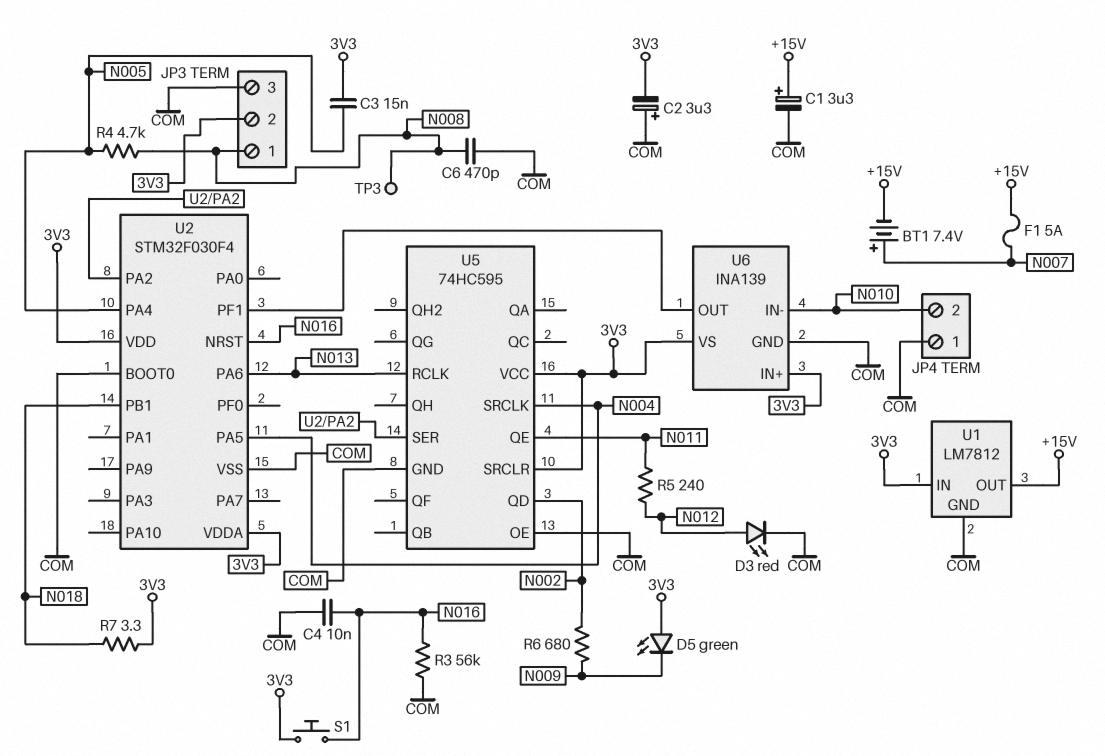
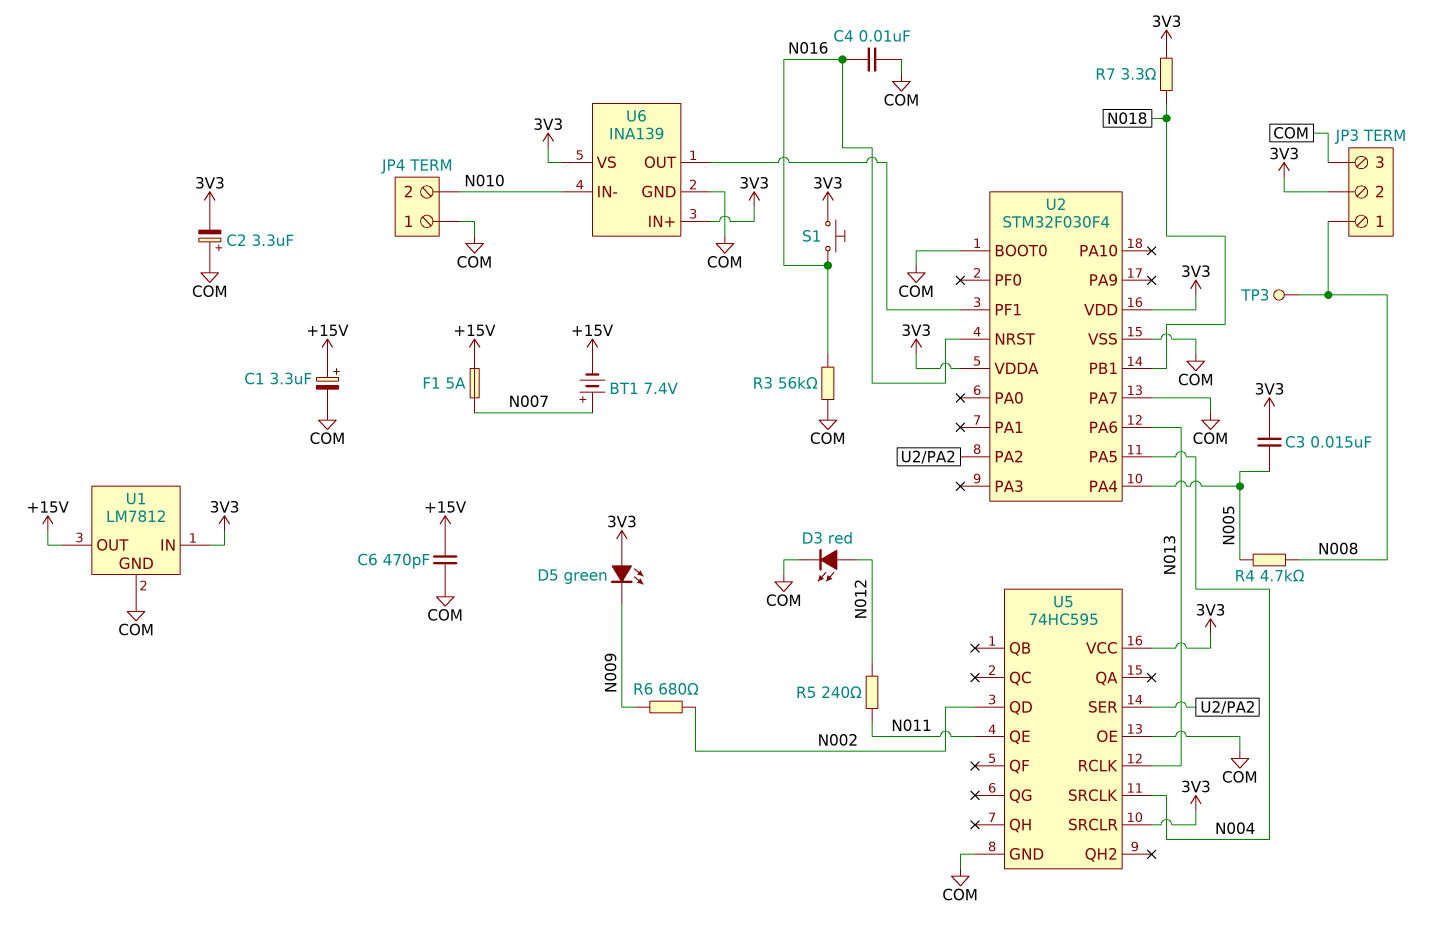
C6: 470pF (COM, N008) -> 470pF (+15V, COM)
U2 pin PA7: none -> COM

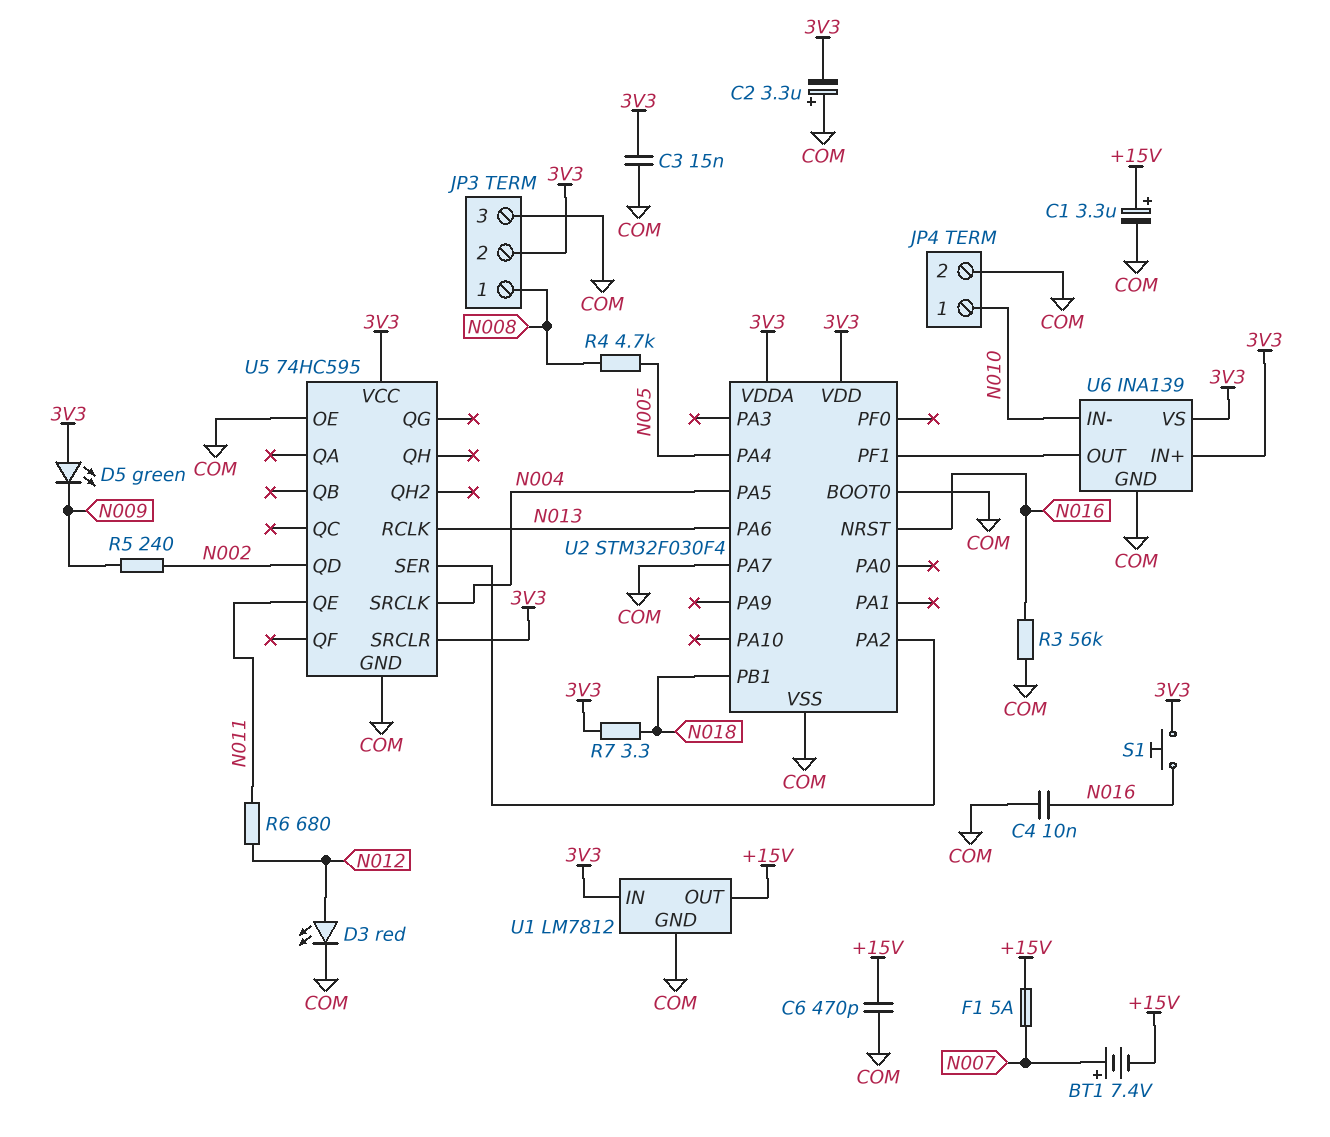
C3: 15nF (3V3, N005) -> 15nF (3V3, COM)
JP4 pin 1: COM -> N010
JP4 pin 2: N010 -> COM
R5: 240 (N011, N012) -> 240 (N002, N009)
R6: 680 (N002, N009) -> 680 (N011, N012)
TP3: test point (N008) -> none

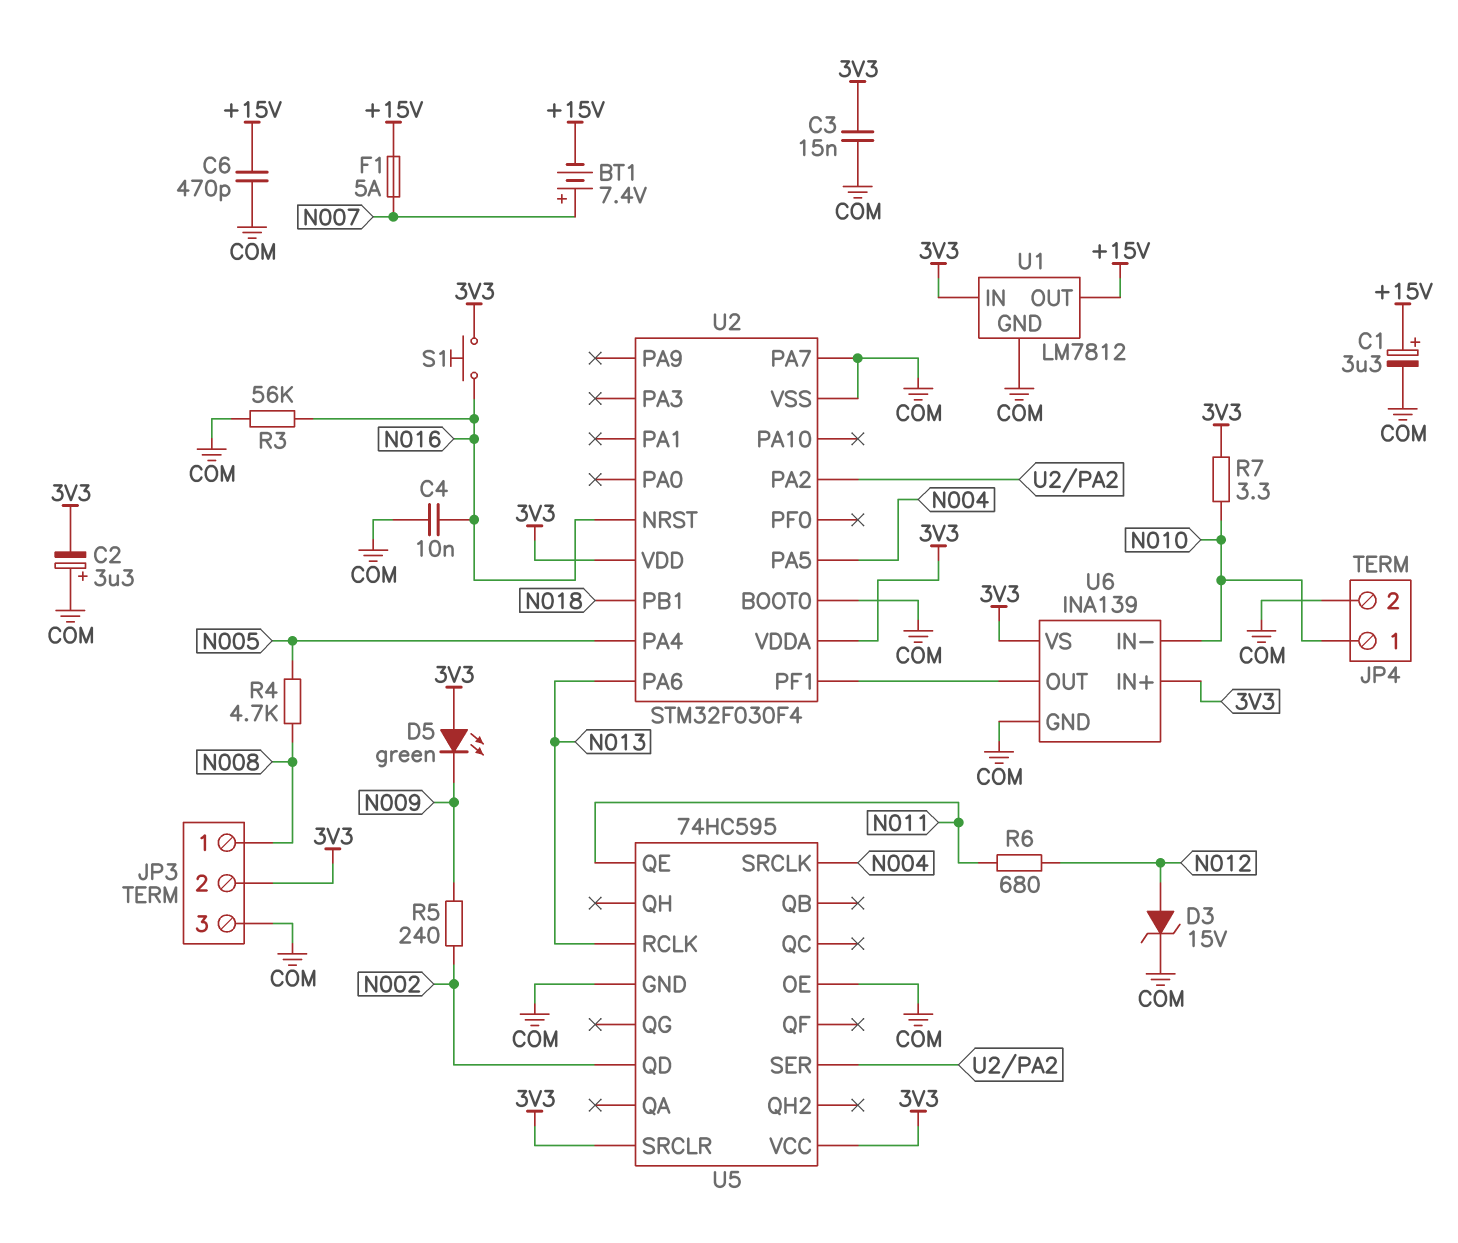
D3: LED red (A N012, K COM) -> zener 15V (A N012, K COM)
R7: 3.3 (3V3, N018) -> 3.3 (3V3, N010)

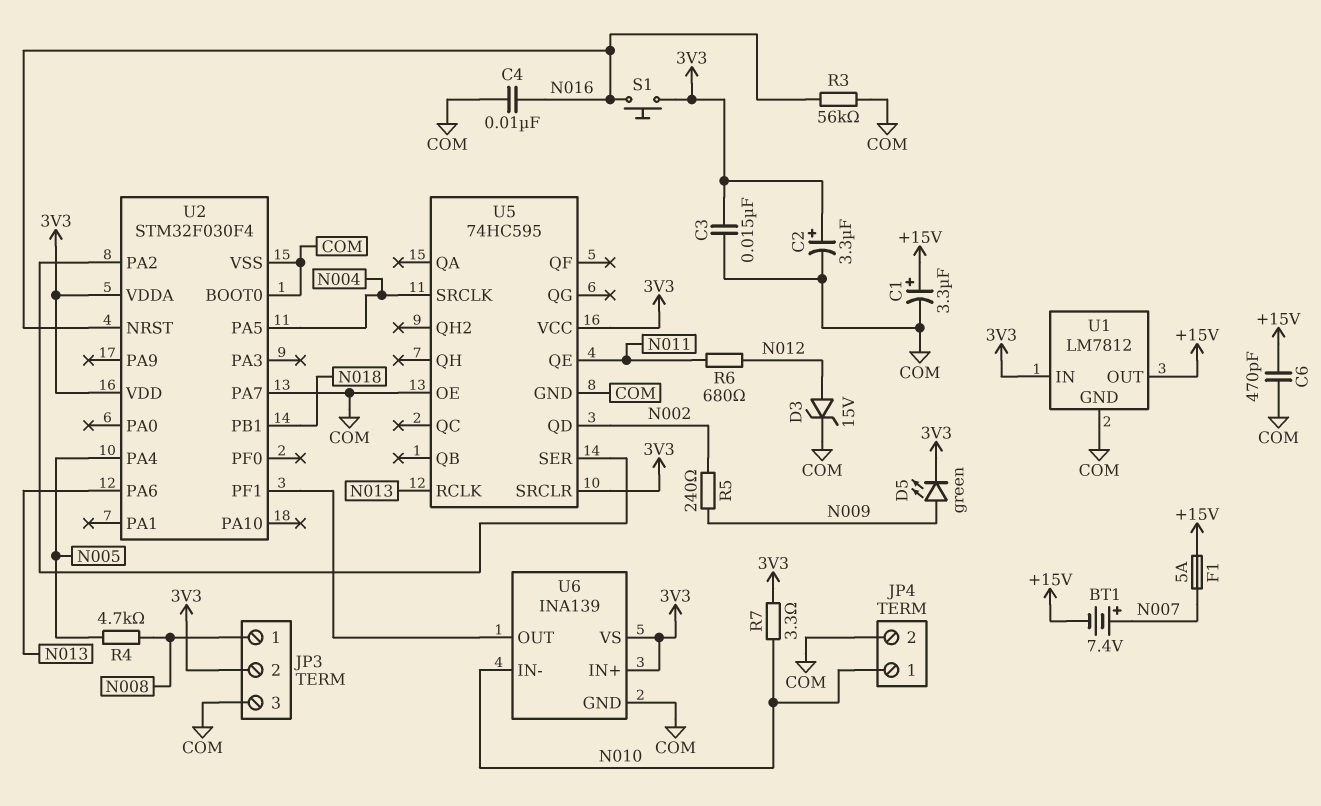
C2: 3.3uF (plus COM, minus 3V3) -> 3.3uF (plus 3V3, minus COM)
D5: LED green (A 3V3, K N009) -> LED green (A N009, K 3V3)

